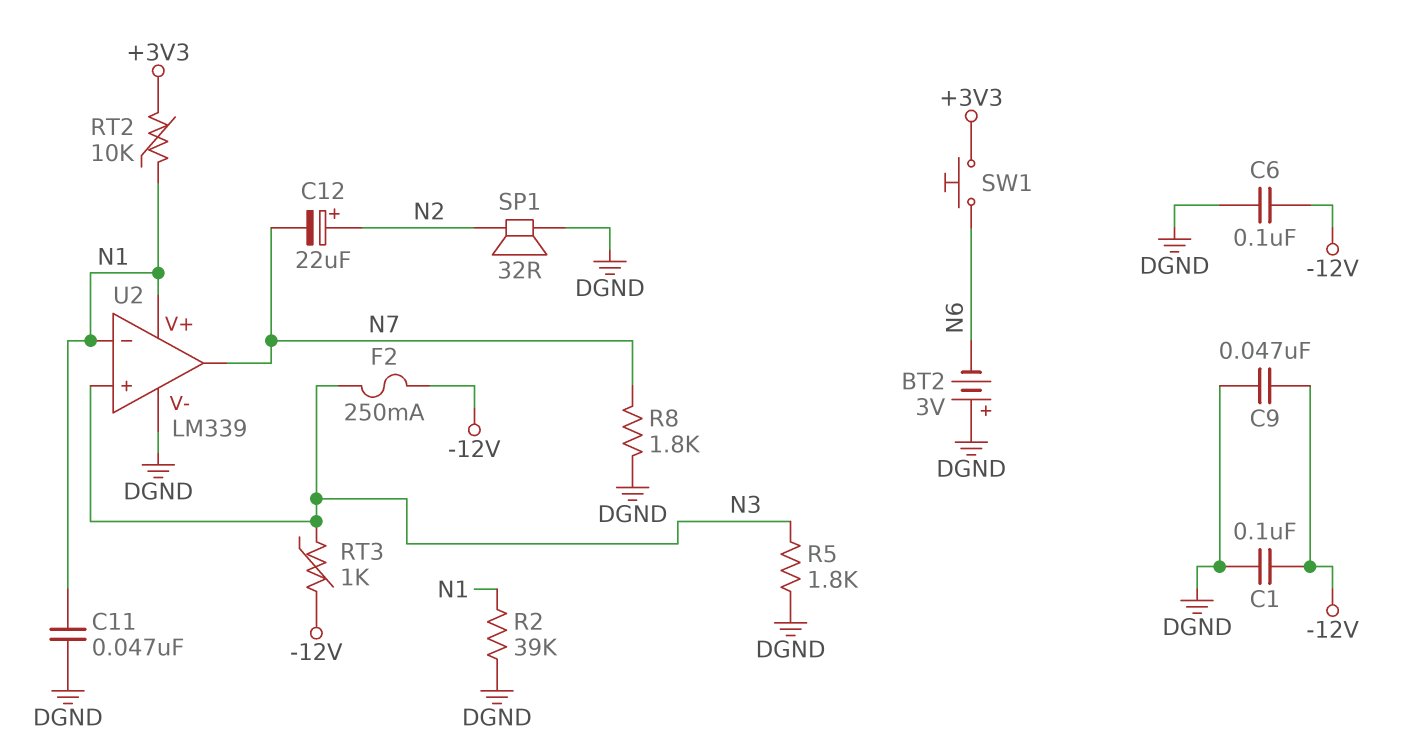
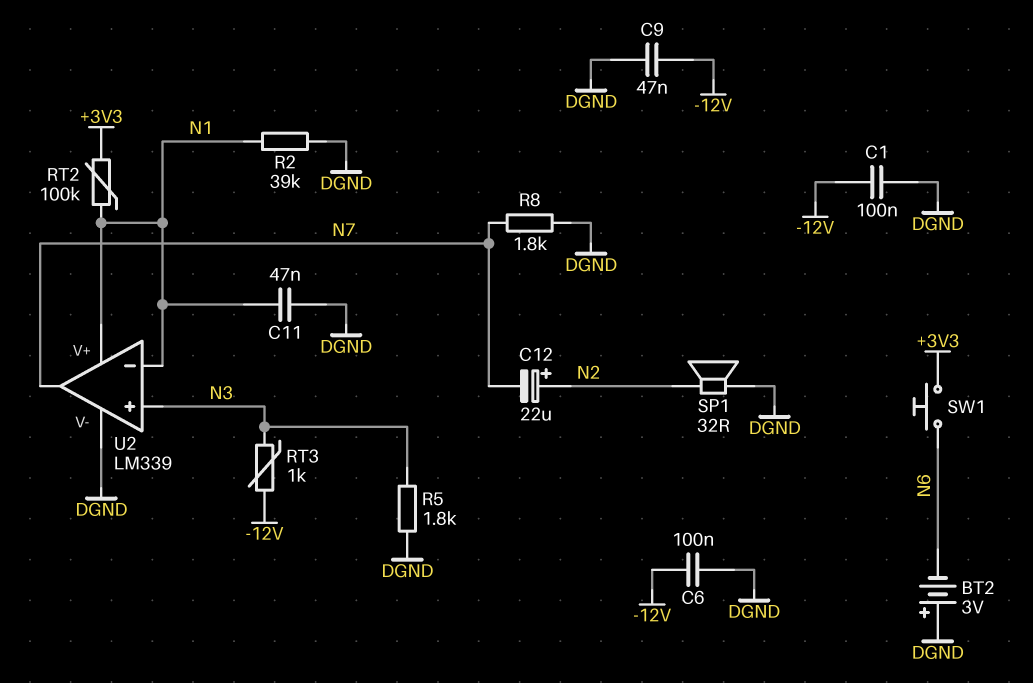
F2: 250mA (-12V, N3) -> none
RT2: 10k (+3V3, N1) -> 100k (+3V3, N1)

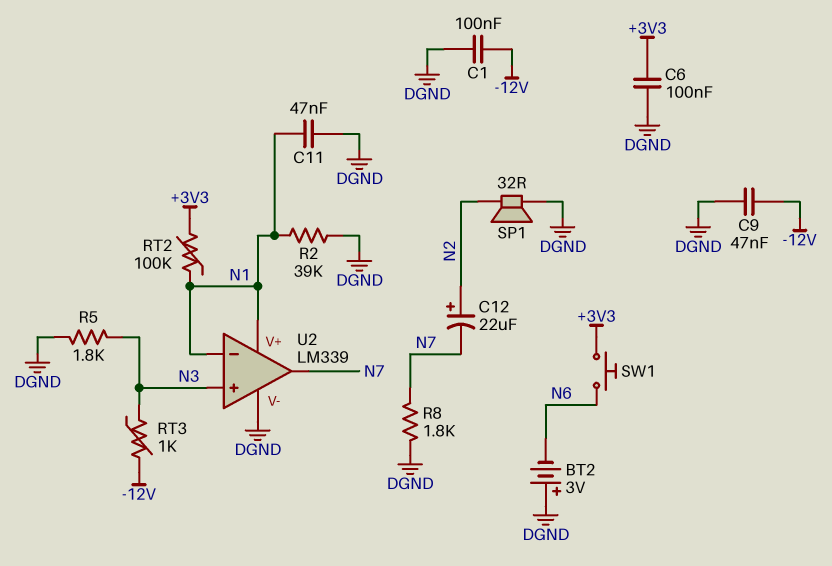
C6: 100nF (-12V, DGND) -> 100nF (+3V3, DGND)

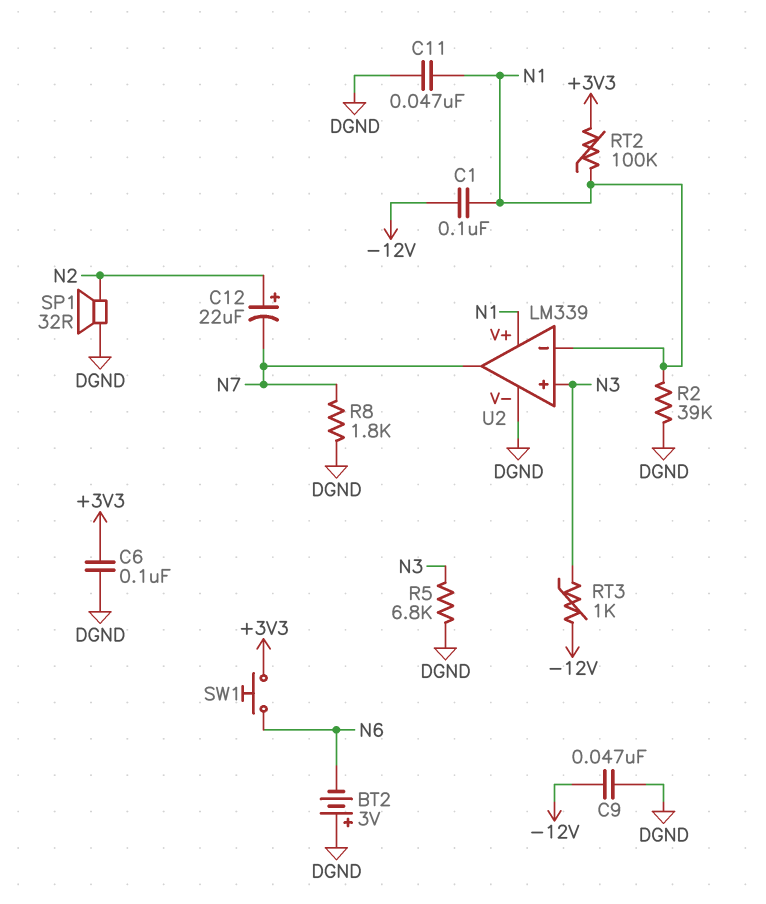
C1: 100nF (-12V, DGND) -> 100nF (-12V, N1)
R5: 1.8k (DGND, N3) -> 6.8k (DGND, N3)

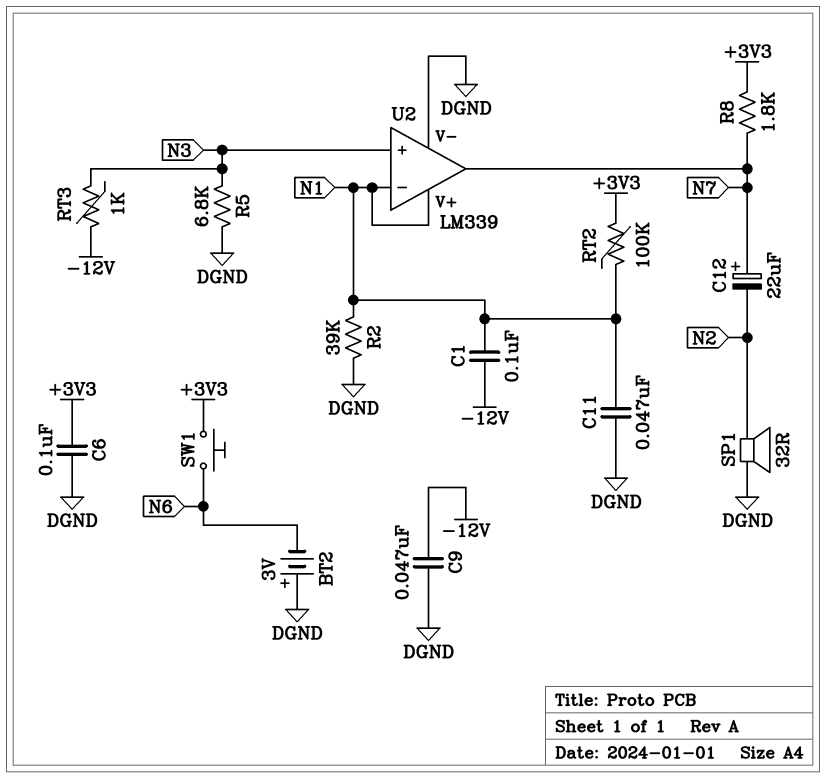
C12: 22uF (plus N2, minus N7) -> 22uF (plus N7, minus N2)
R8: 1.8k (DGND, N7) -> 1.8k (+3V3, N7)

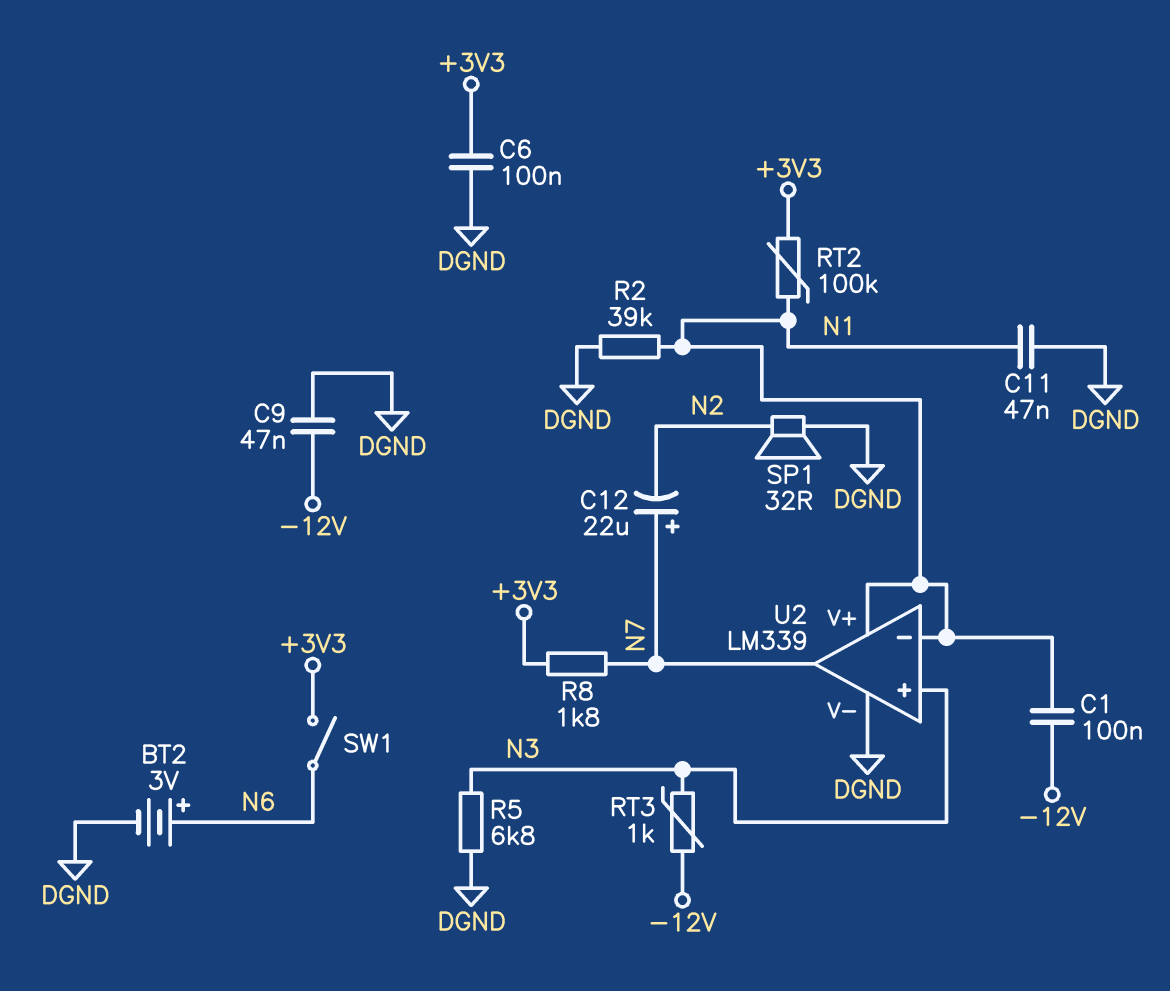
BT2: 3V (plus DGND, minus N6) -> 3V (plus N6, minus DGND)
SW1: button (+3V3, N6) -> switch (+3V3, N6)

